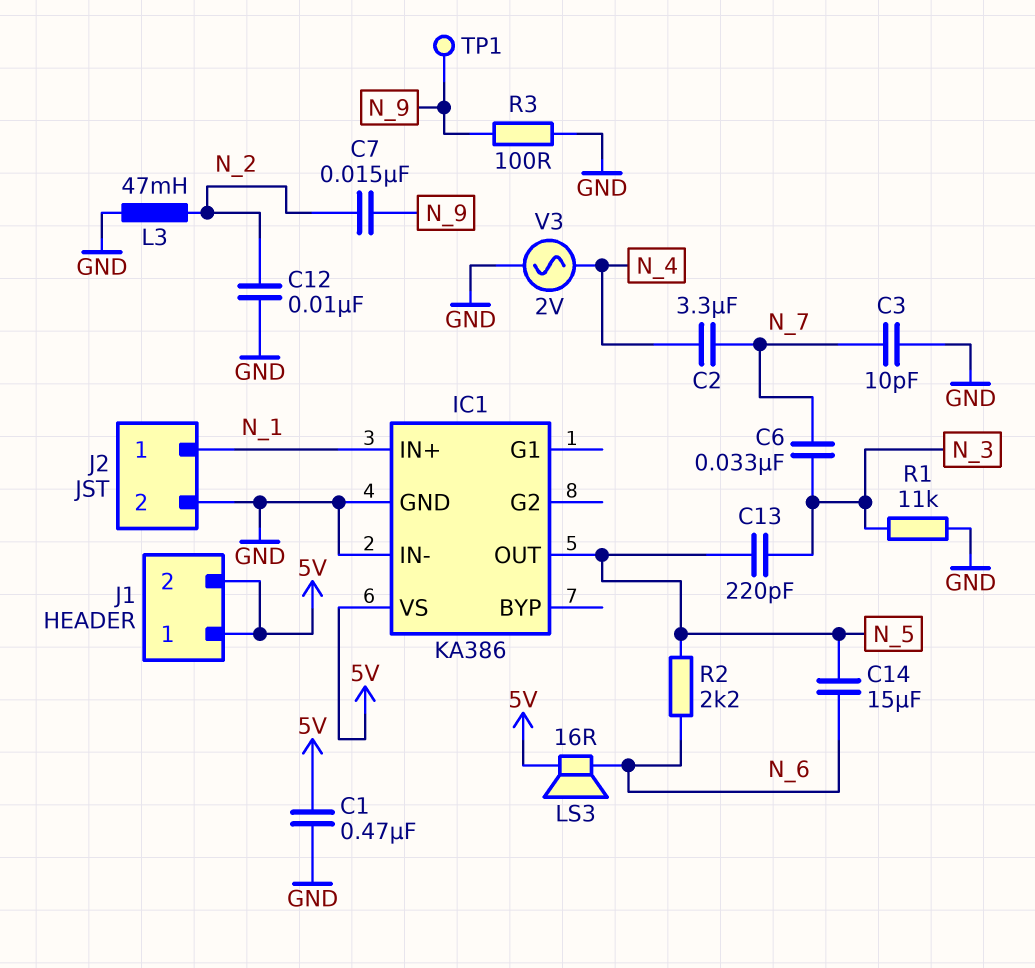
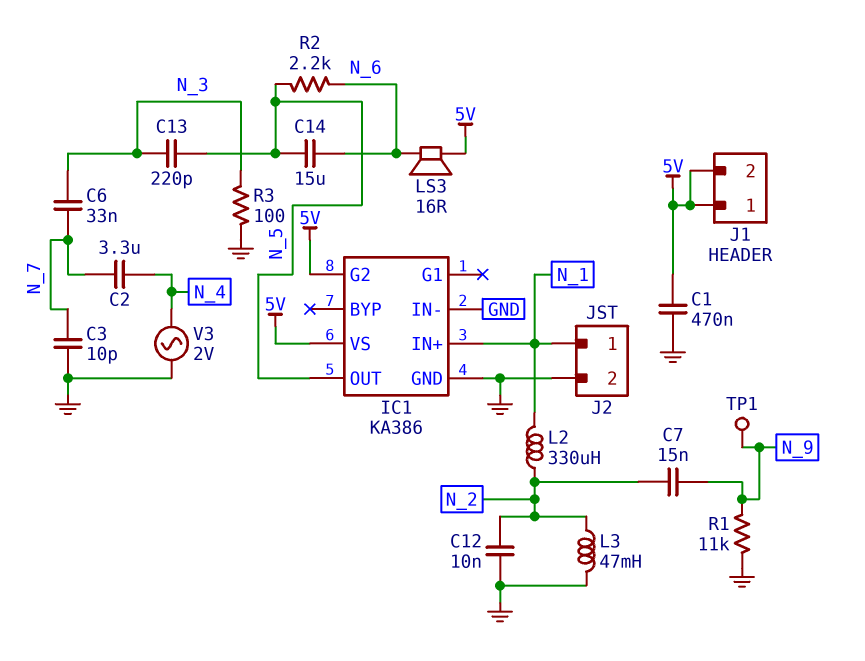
IC1 pin G2: none -> 5V
L2: none -> 330uH (N_1, N_2)
R1: 11k (GND, N_3) -> 11k (GND, N_9)
R3: 100 (GND, N_9) -> 100 (GND, N_3)

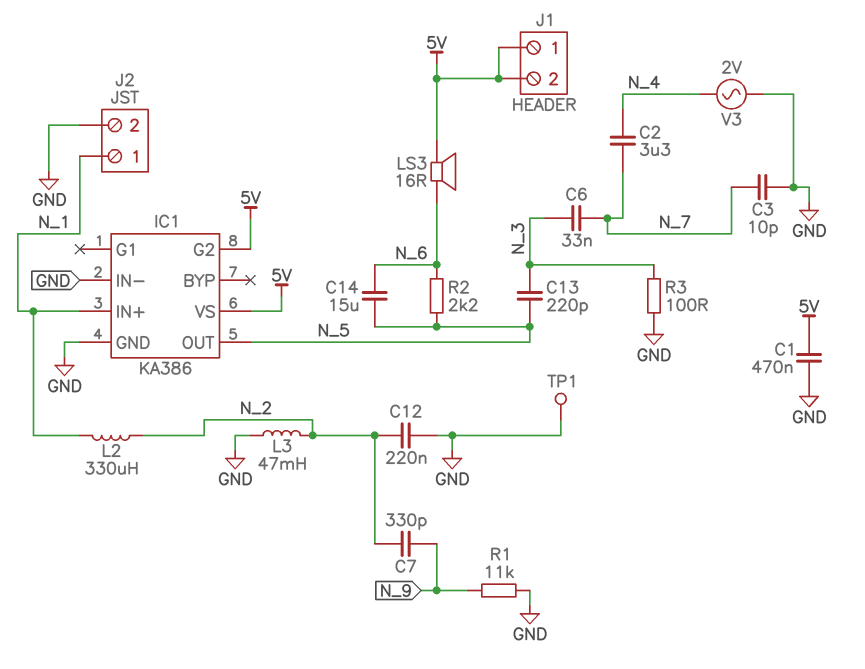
C7: 15nF (N_2, N_9) -> 330pF (N_2, N_9)
C12: 10nF (GND, N_2) -> 220nF (GND, N_2)
TP1: test point (N_9) -> test point (GND)

